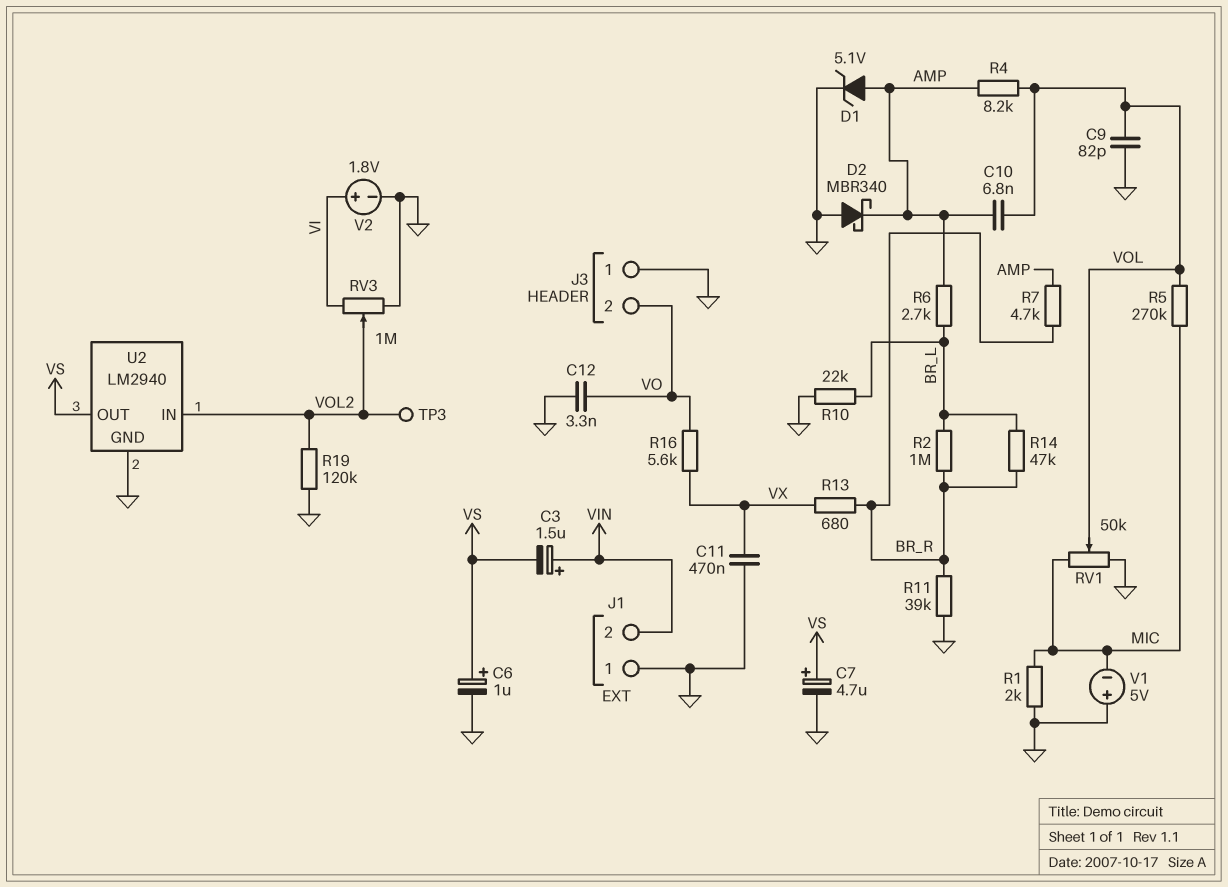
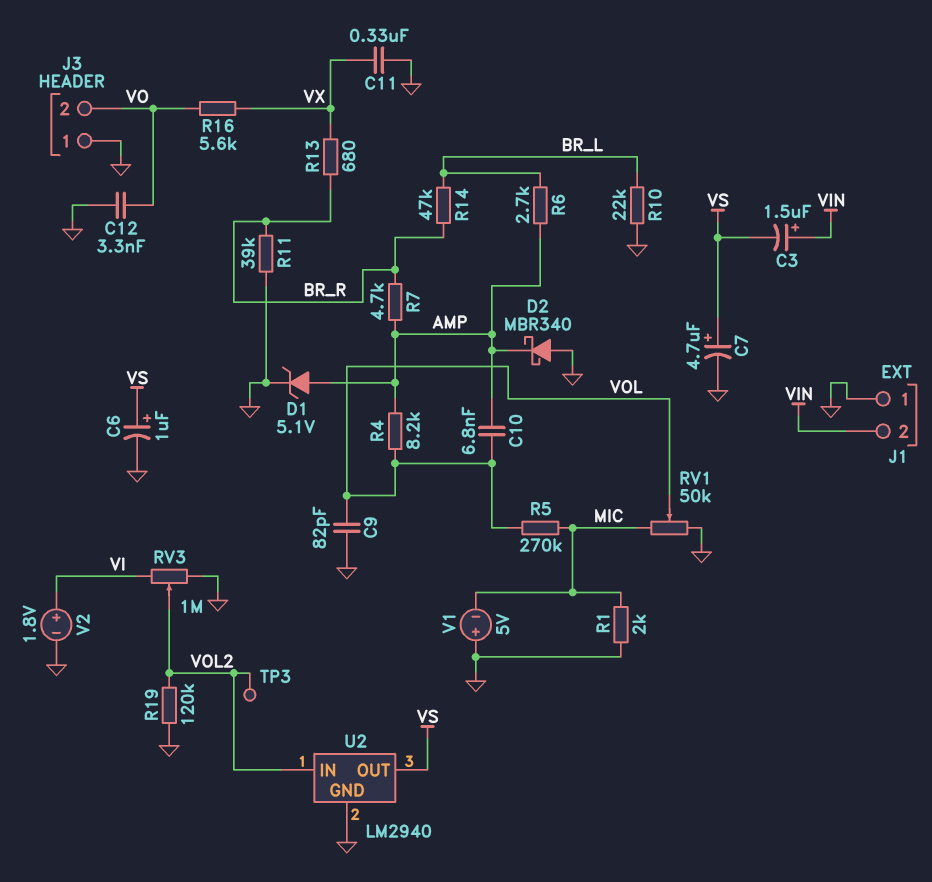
C11: 470nF (GND, VX) -> 330nF (GND, VX)
R2: 1M (BR_L, BR_R) -> none

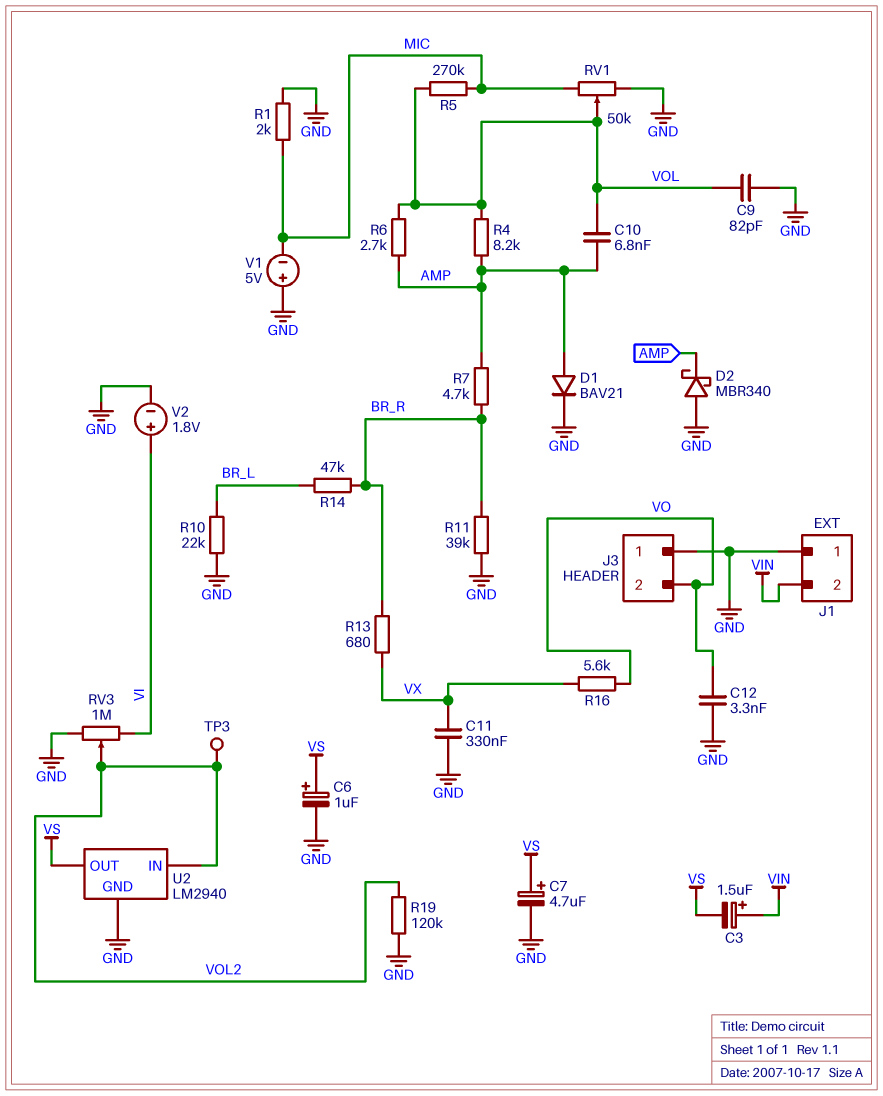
D1: zener 5.1V (A AMP, K GND) -> diode BAV21 (A AMP, K GND)
R6: 2.7k (AMP, BR_L) -> 2.7k (AMP, VOL)

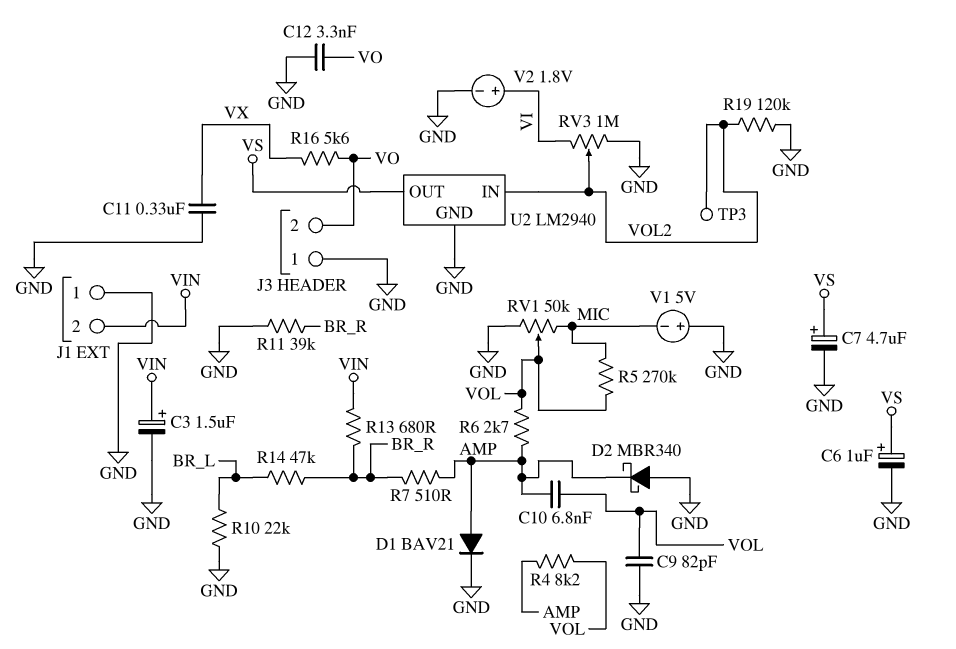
C3: 1.5uF (plus VIN, minus VS) -> 1.5uF (plus VIN, minus GND)
R1: 2k (GND, MIC) -> none
R7: 4.7k (AMP, BR_R) -> 510 (AMP, BR_R)
R13: 680 (BR_R, VX) -> 680 (BR_R, VIN)

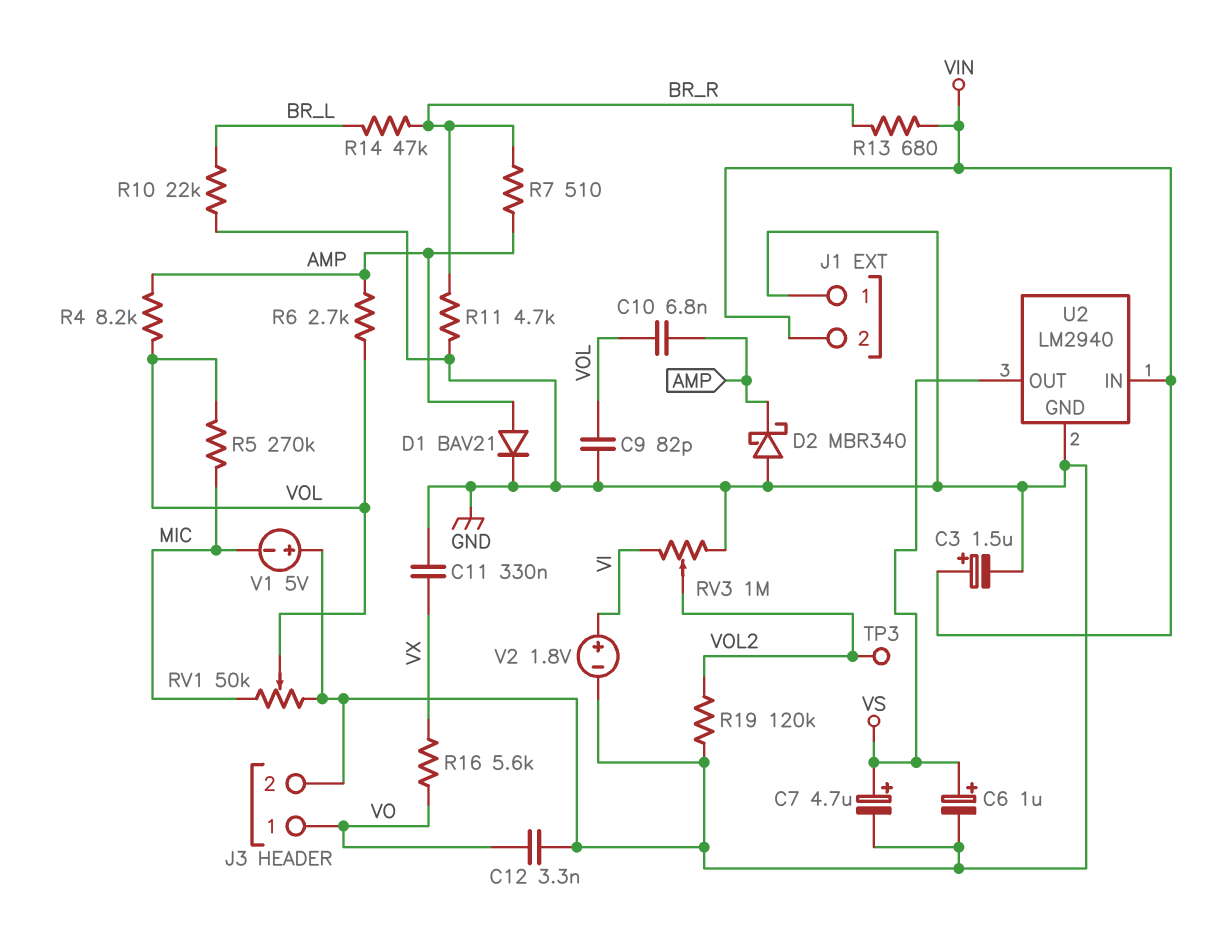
J3 pin 1: GND -> VO
J3 pin 2: VO -> GND
R11: 39k (BR_R, GND) -> 4.7k (BR_R, GND)
U2 pin IN: VOL2 -> VIN

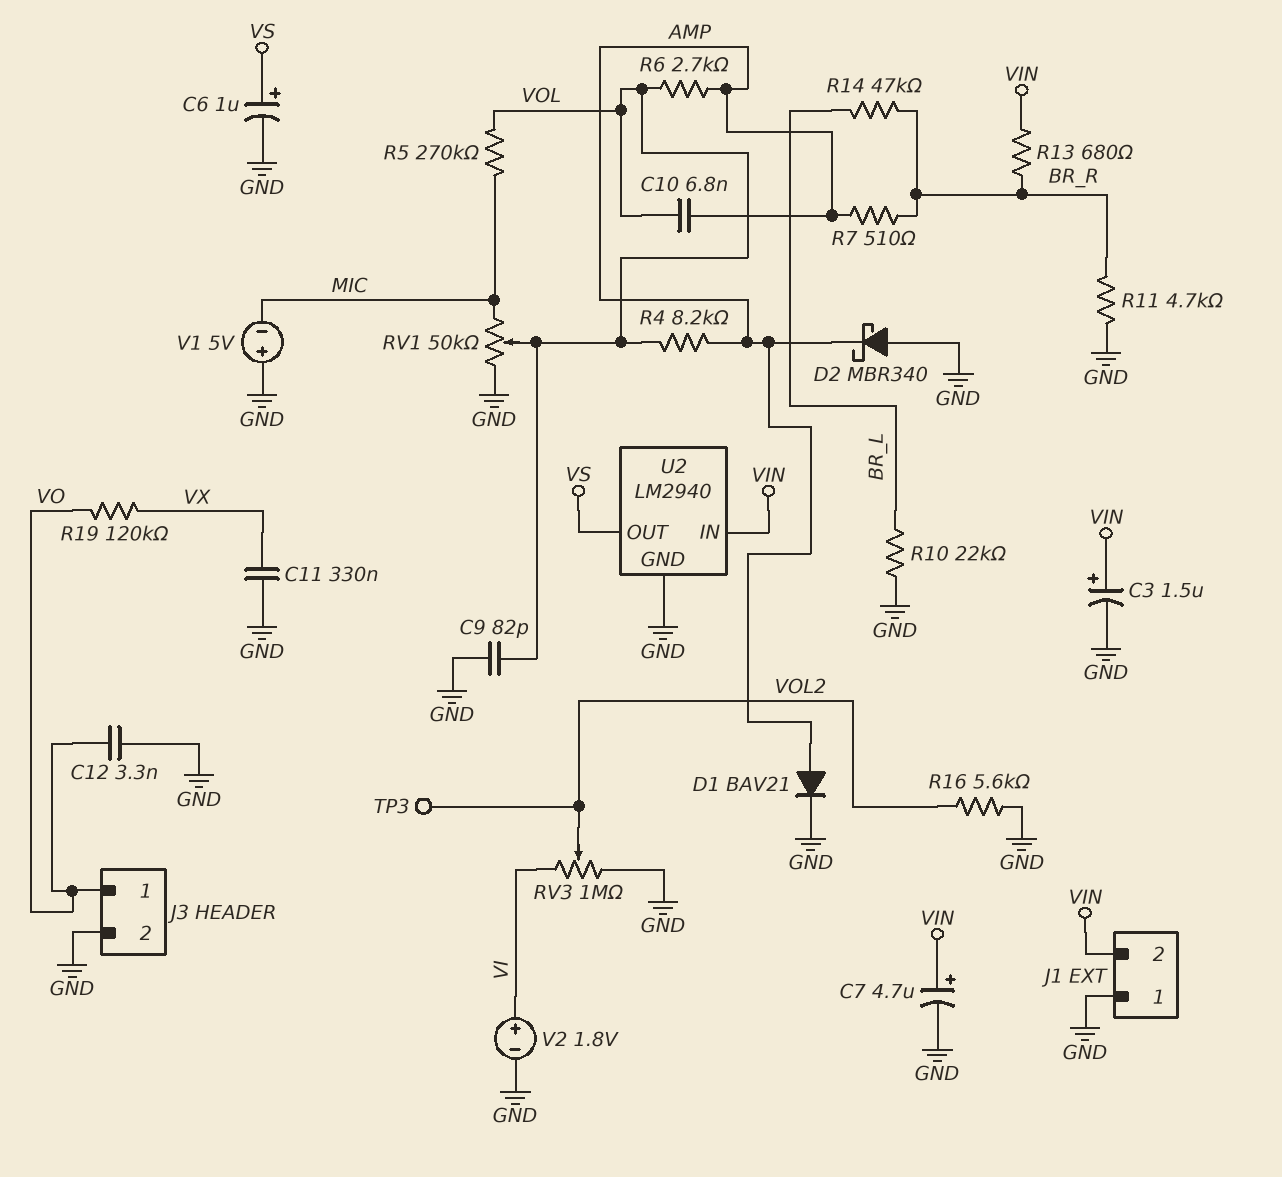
C7: 4.7uF (plus VS, minus GND) -> 4.7uF (plus VIN, minus GND)
R16: 5.6k (VO, VX) -> 5.6k (GND, VOL2)
R19: 120k (GND, VOL2) -> 120k (VO, VX)

